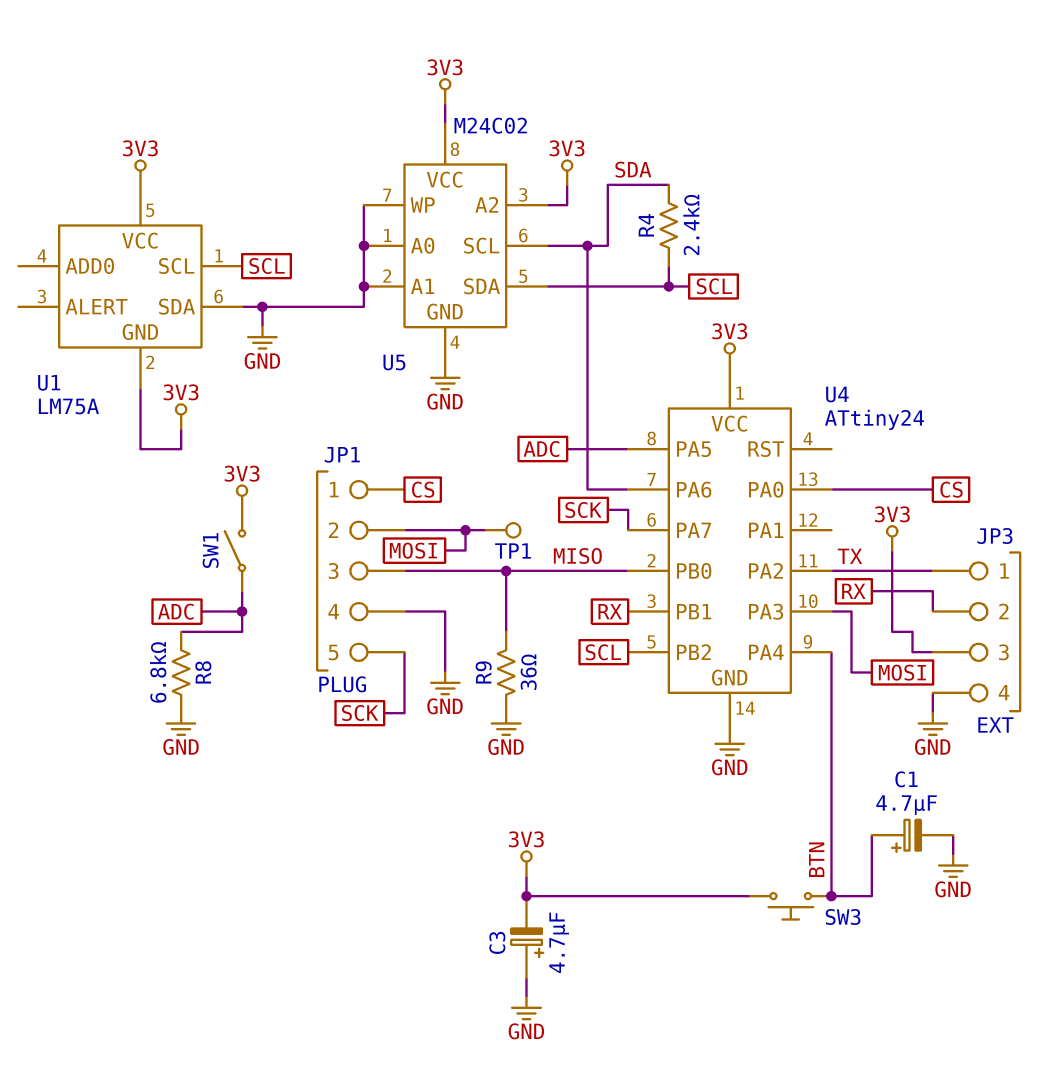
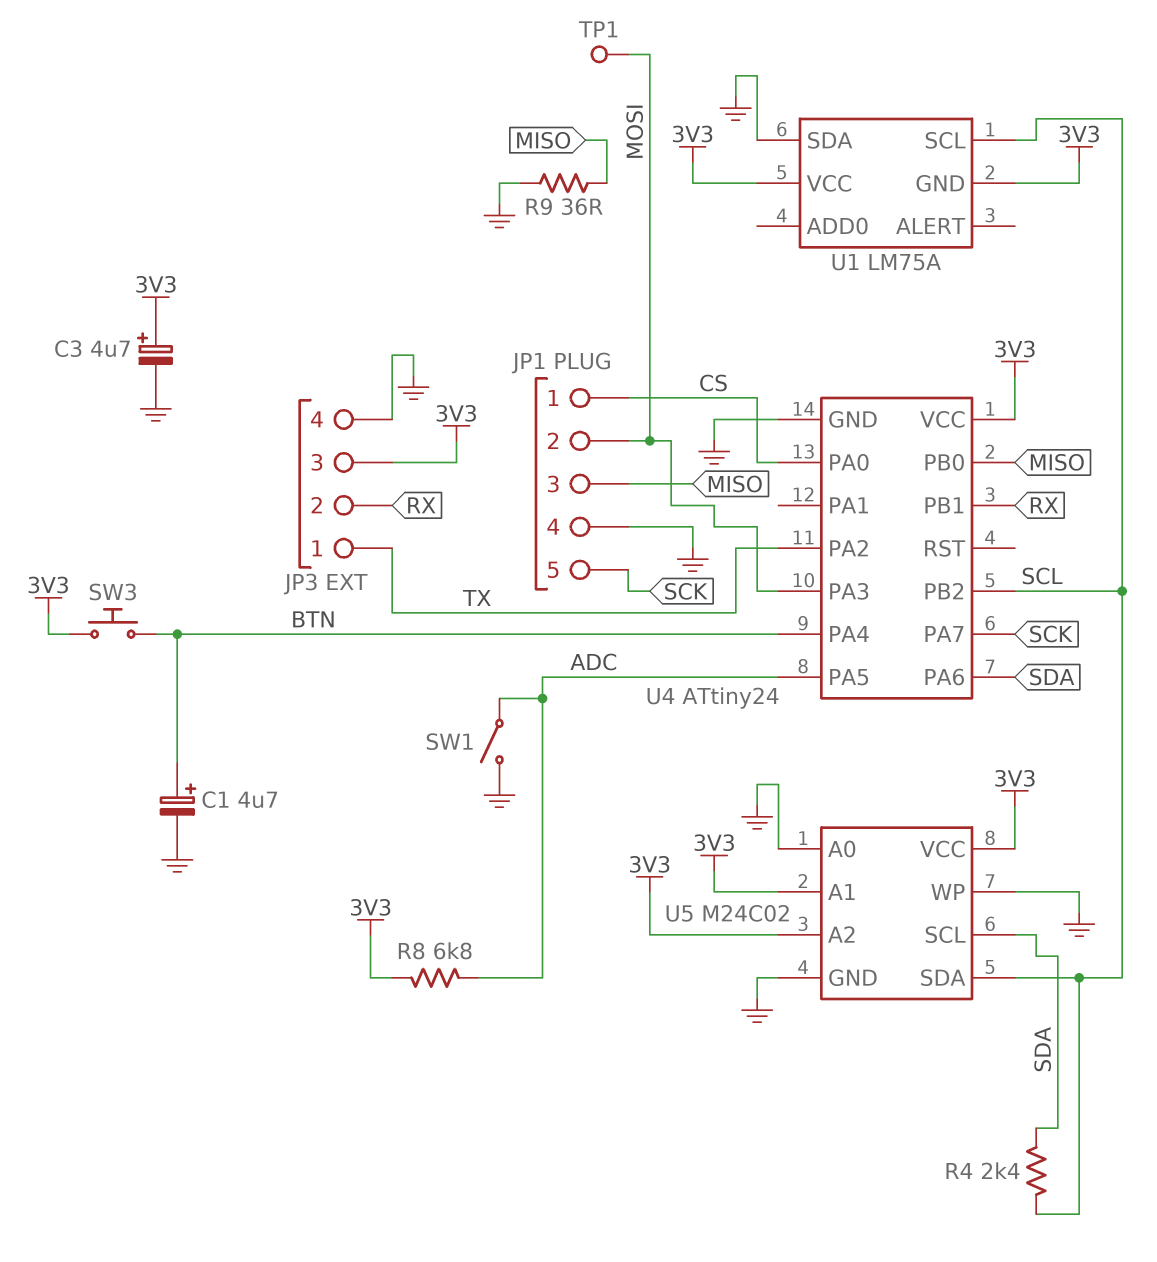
C3: 4.7uF (plus GND, minus 3V3) -> 4.7uF (plus 3V3, minus GND)
R8: 6.8k (ADC, GND) -> 6.8k (3V3, ADC)
SW1: switch (3V3, ADC) -> switch (ADC, GND)
U5 pin A1: GND -> 3V3

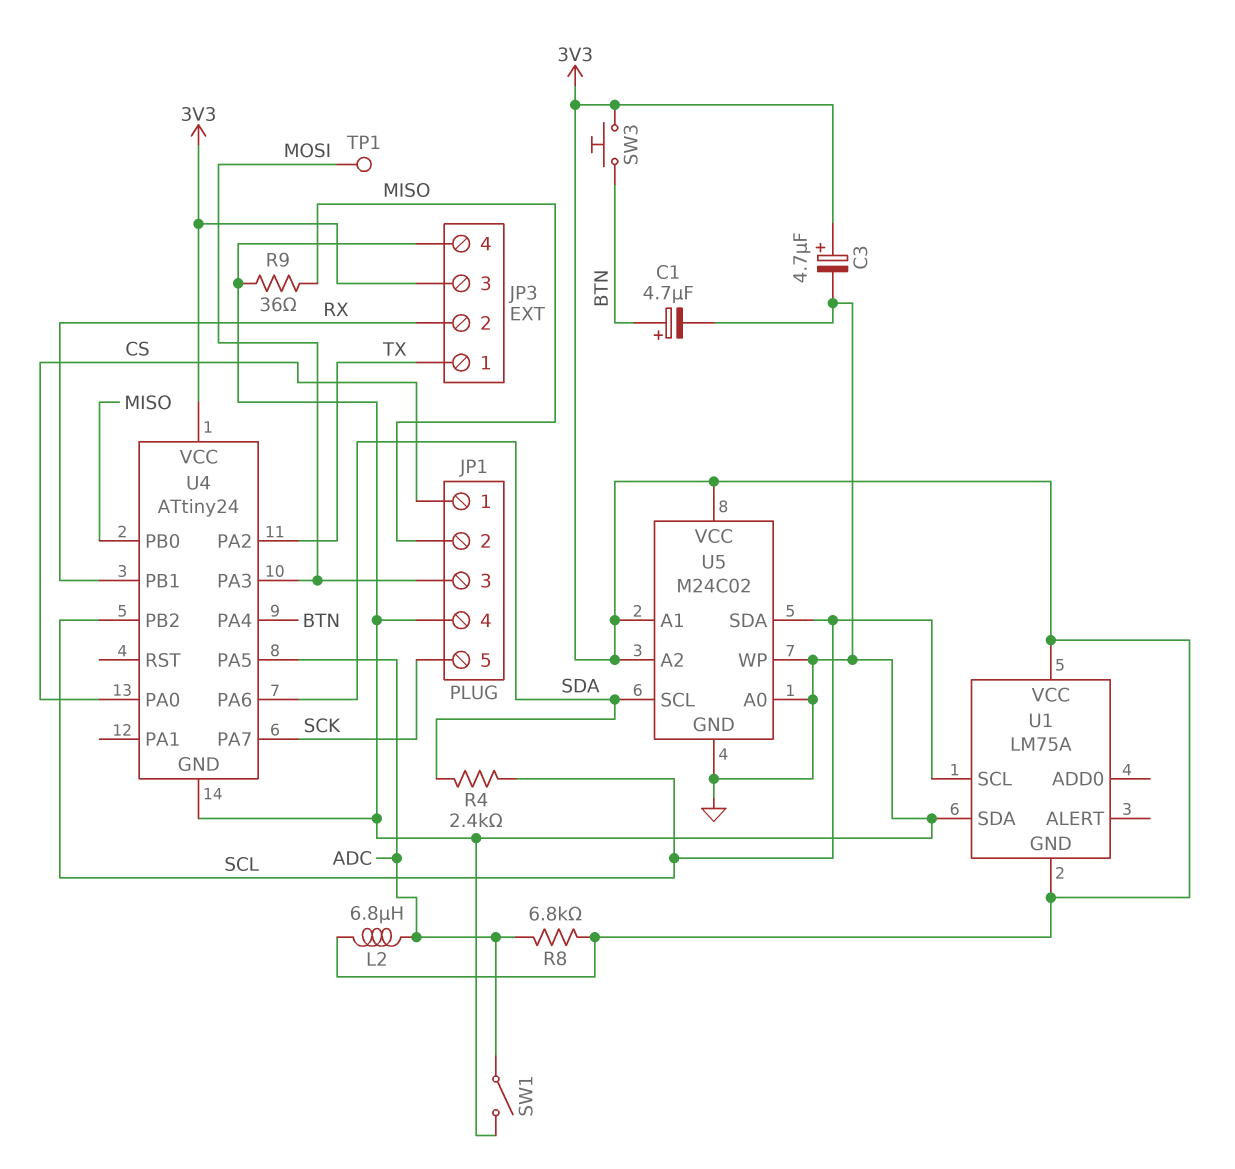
JP1 pin 2: MOSI -> MISO
JP1 pin 3: MISO -> MOSI
L2: none -> 6.8uH (3V3, ADC)

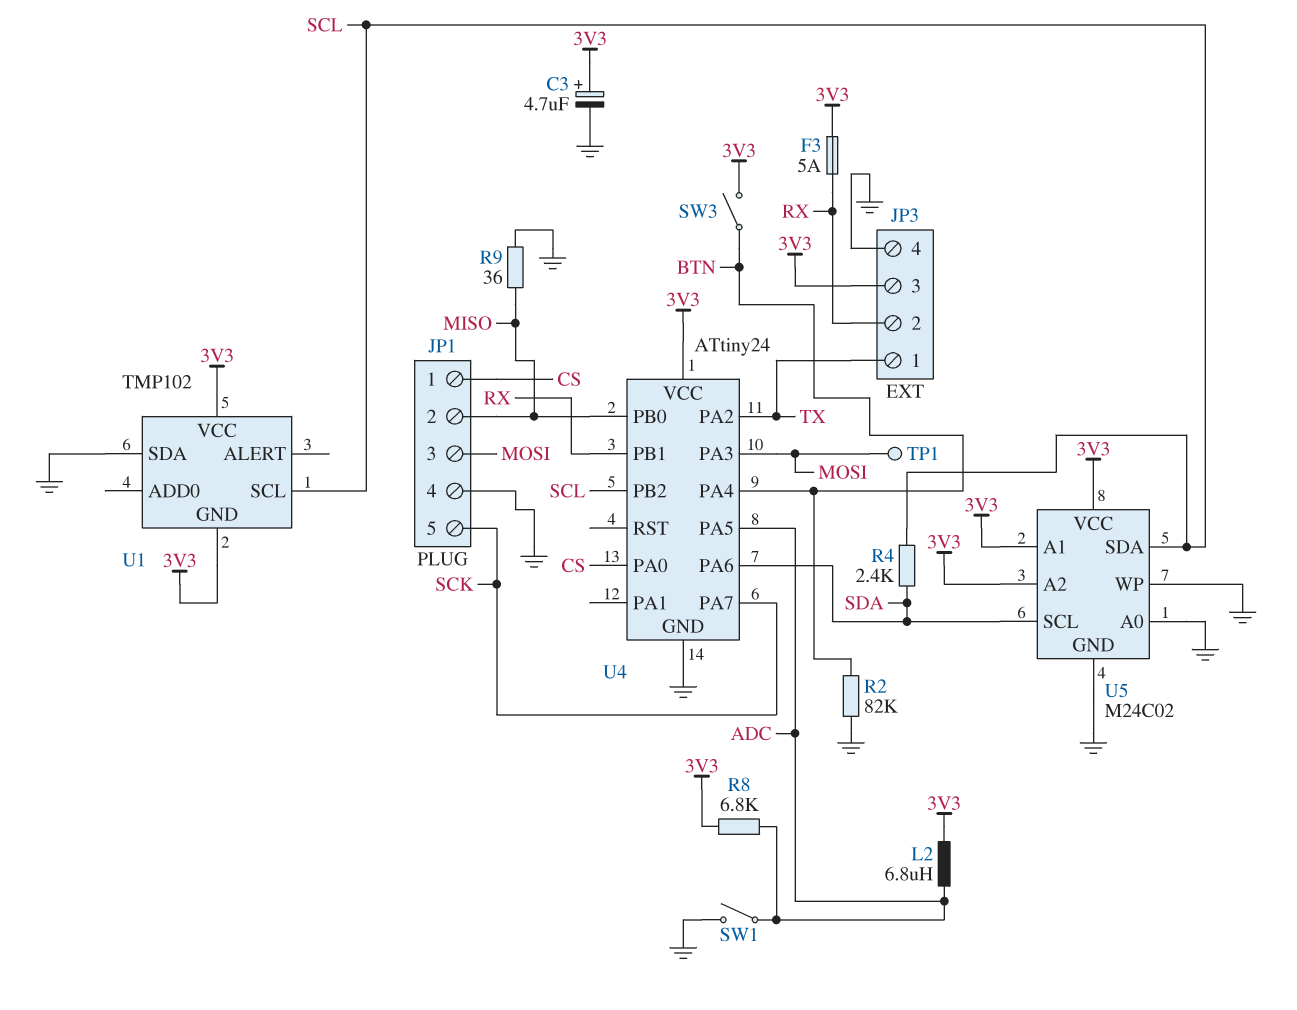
C1: 4.7uF (plus BTN, minus GND) -> none
F3: none -> 5A (3V3, RX)
R2: none -> 82k (BTN, GND)
SW3: button (3V3, BTN) -> switch (3V3, BTN)
U1: LM75A -> TMP102

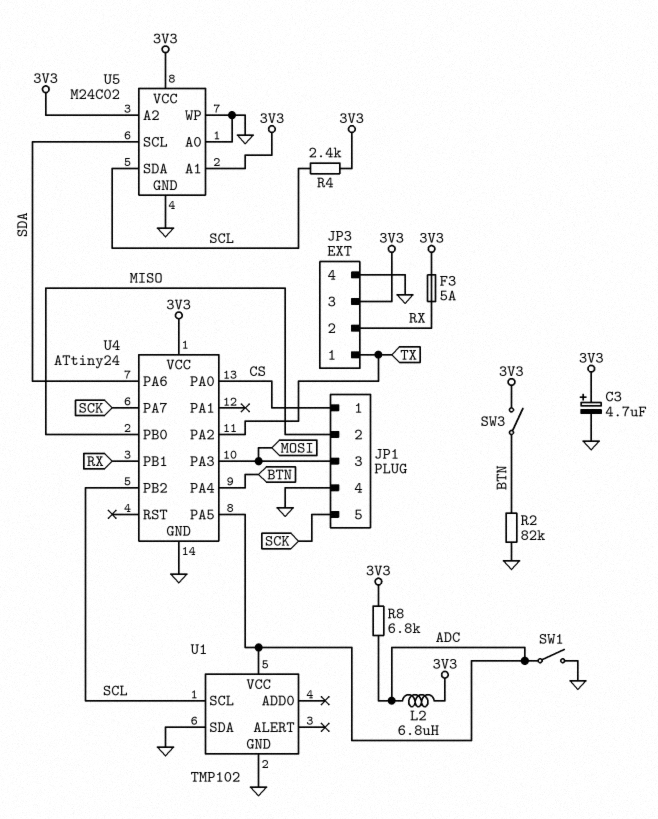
R4: 2.4k (SCL, SDA) -> 2.4k (3V3, SCL)
R9: 36 (GND, MISO) -> none
TP1: test point (MOSI) -> none
U1 pin GND: 3V3 -> GND
U1 pin VCC: 3V3 -> ADC

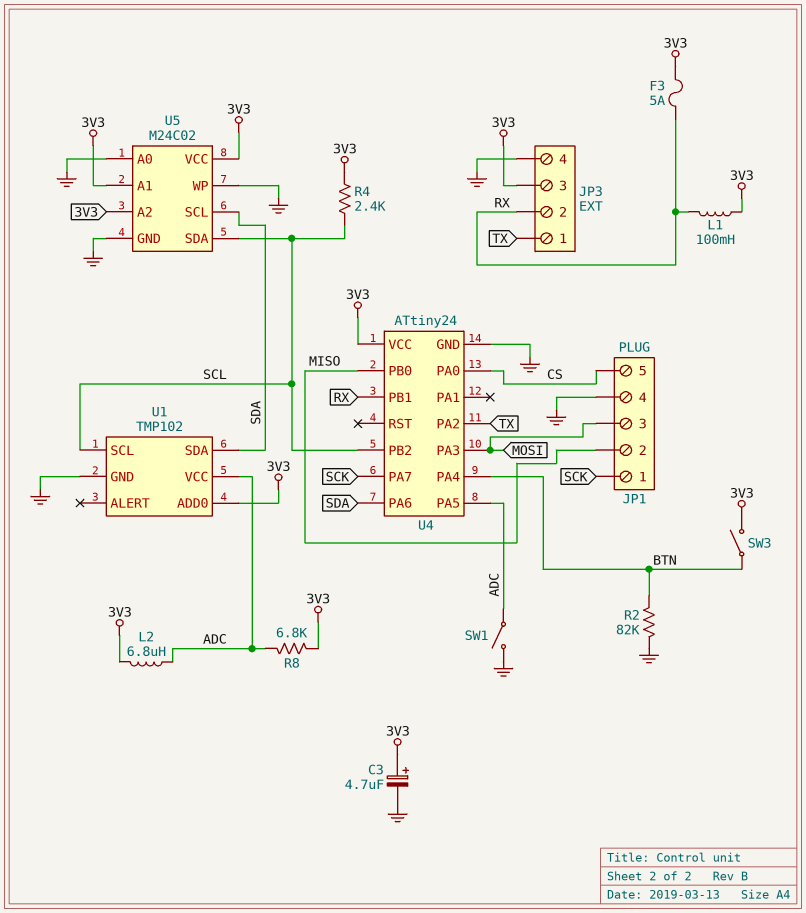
JP1 pin 1: CS -> SCK
JP1 pin 5: SCK -> CS
L1: none -> 100mH (3V3, RX)
U1 pin ADD0: none -> 3V3
U1 pin SDA: GND -> SDA

